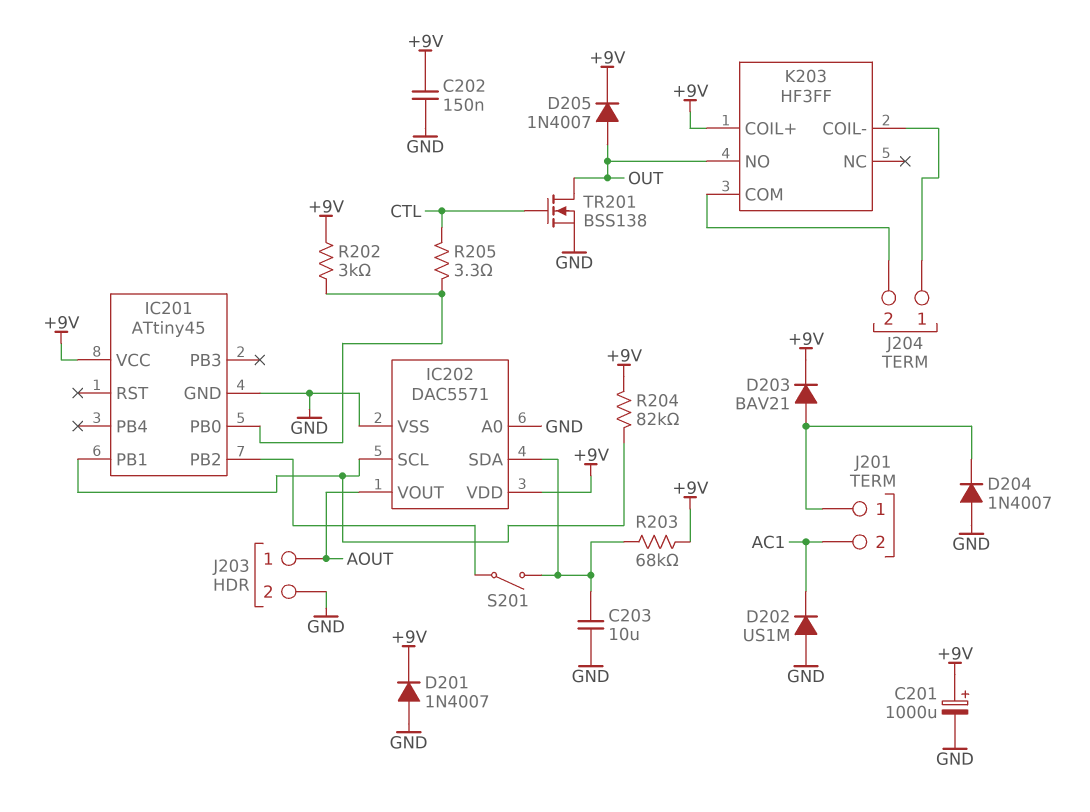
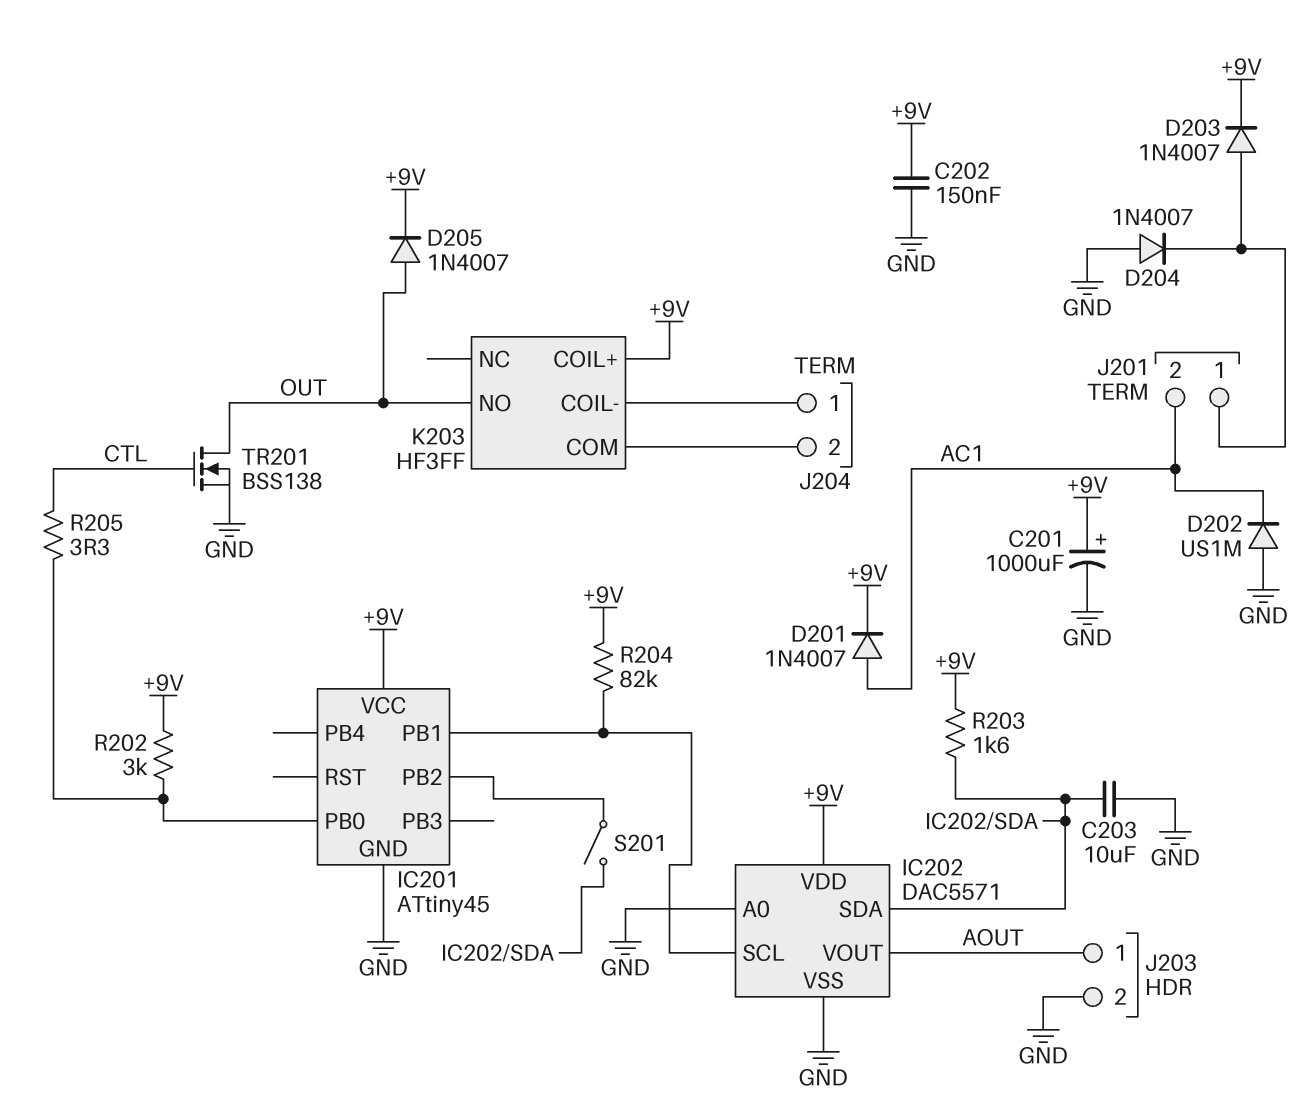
D201: diode 1N4007 (A GND, K +9V) -> diode 1N4007 (A AC1, K +9V)
D203: diode BAV21 (A J201/1, K +9V) -> diode 1N4007 (A J201/1, K +9V)
R203: 68k (+9V, IC202/SDA) -> 1.6k (+9V, IC202/SDA)

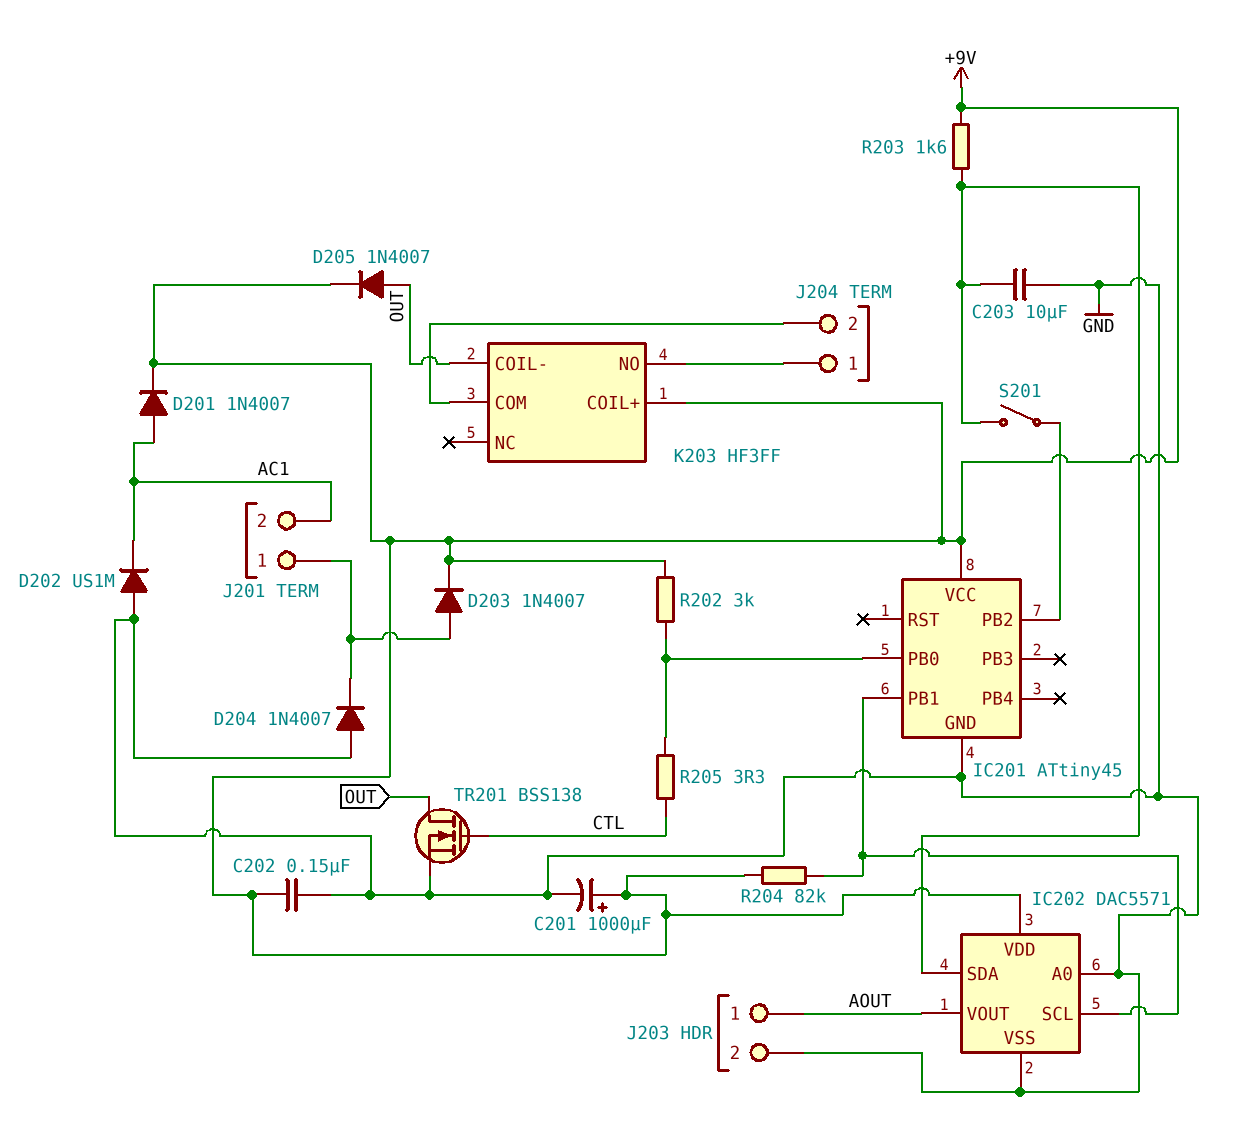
K203 pin COIL-: J204/1 -> OUT
K203 pin NO: OUT -> J204/1

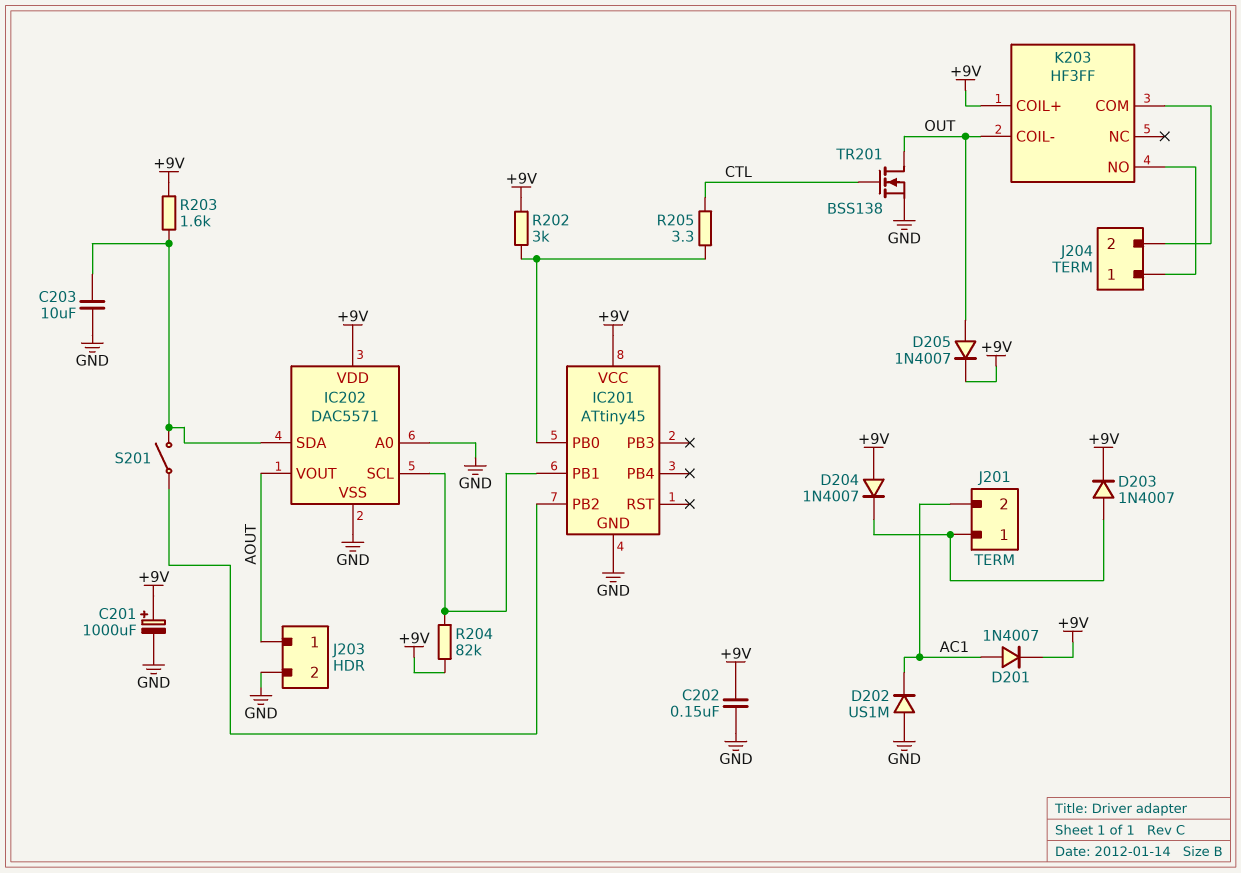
D204: diode 1N4007 (A GND, K J201/1) -> diode 1N4007 (A +9V, K J201/1)

